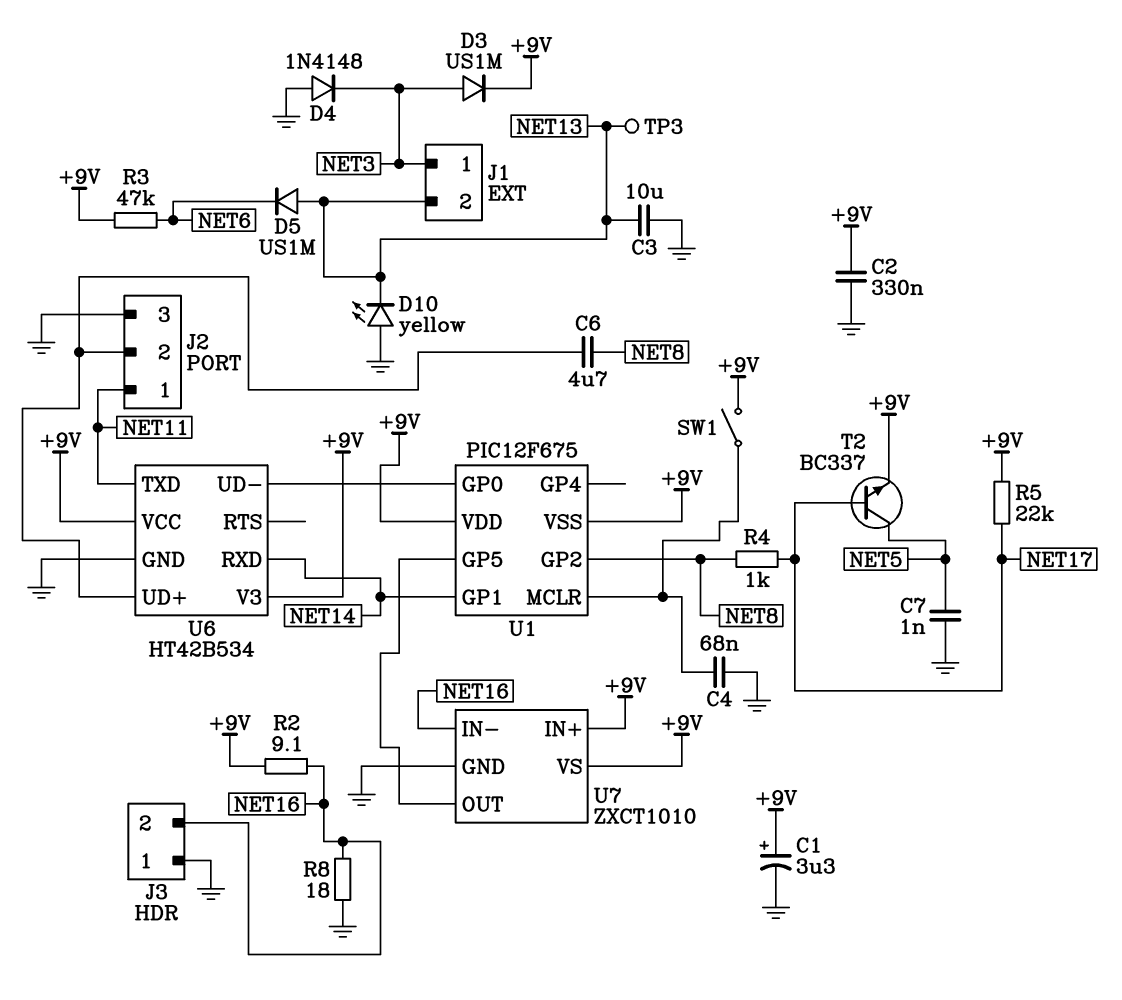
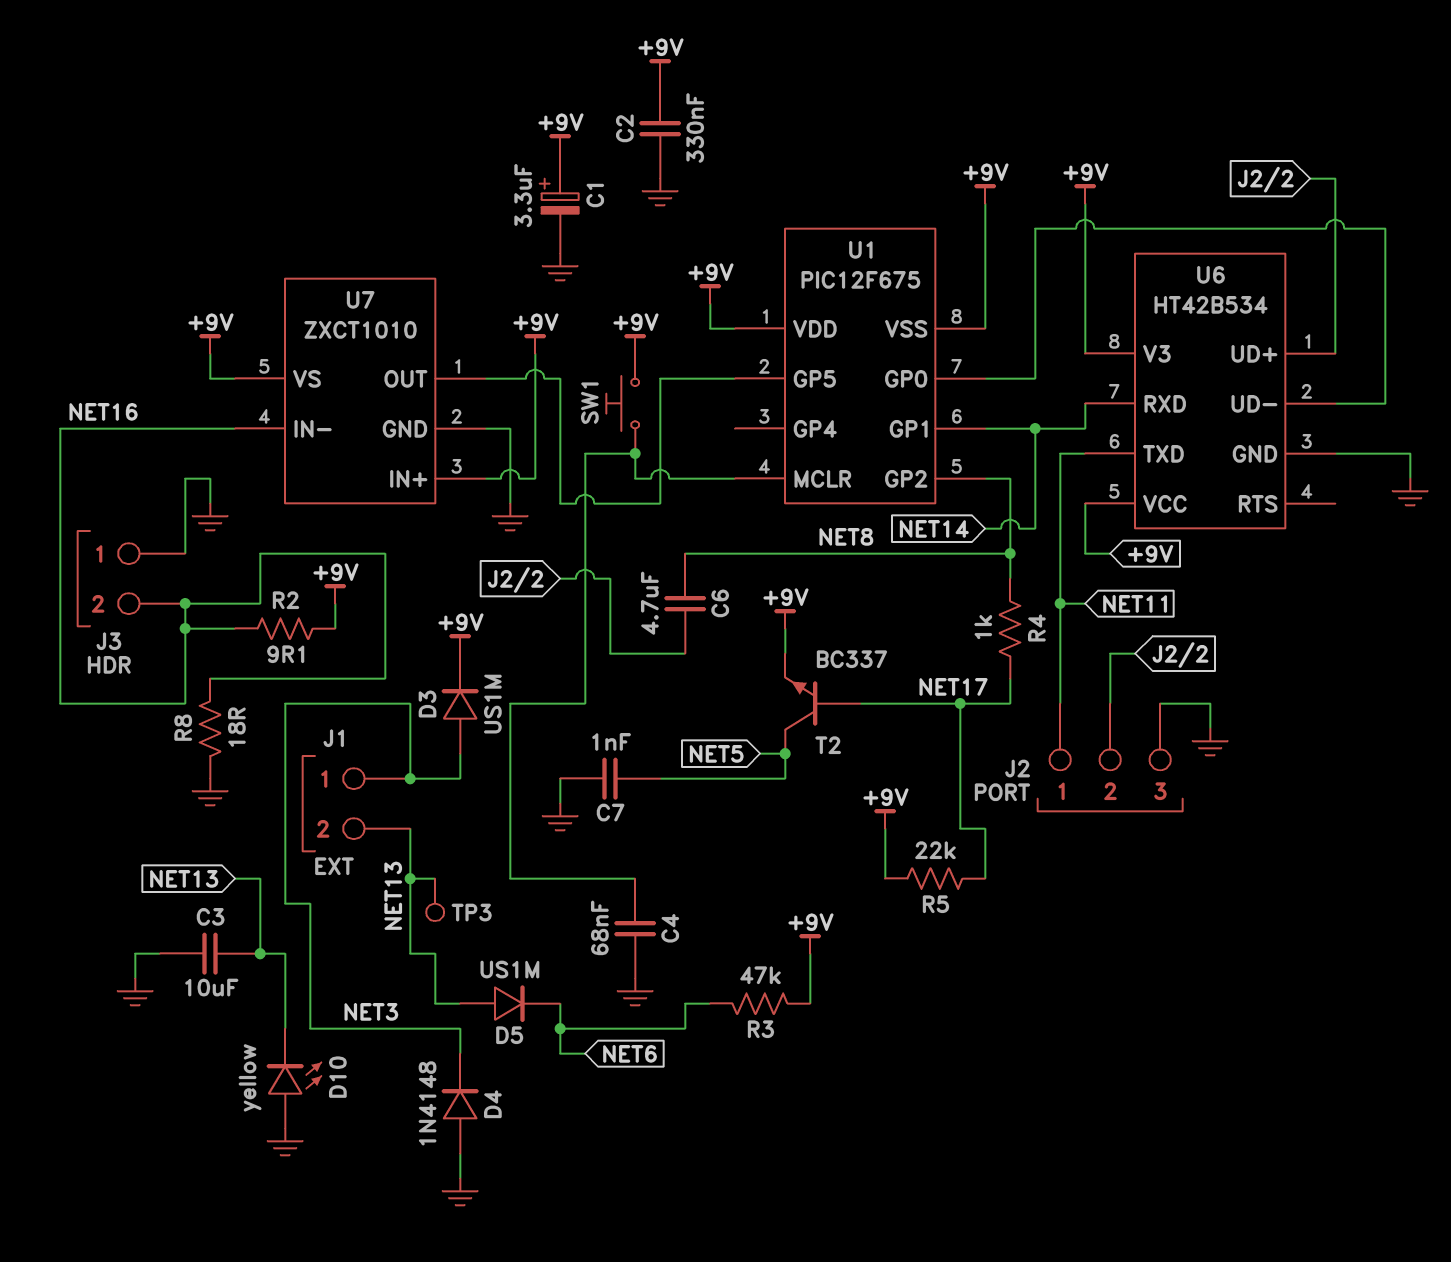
SW1: switch (+9V, U1/MCLR) -> button (+9V, U1/MCLR)

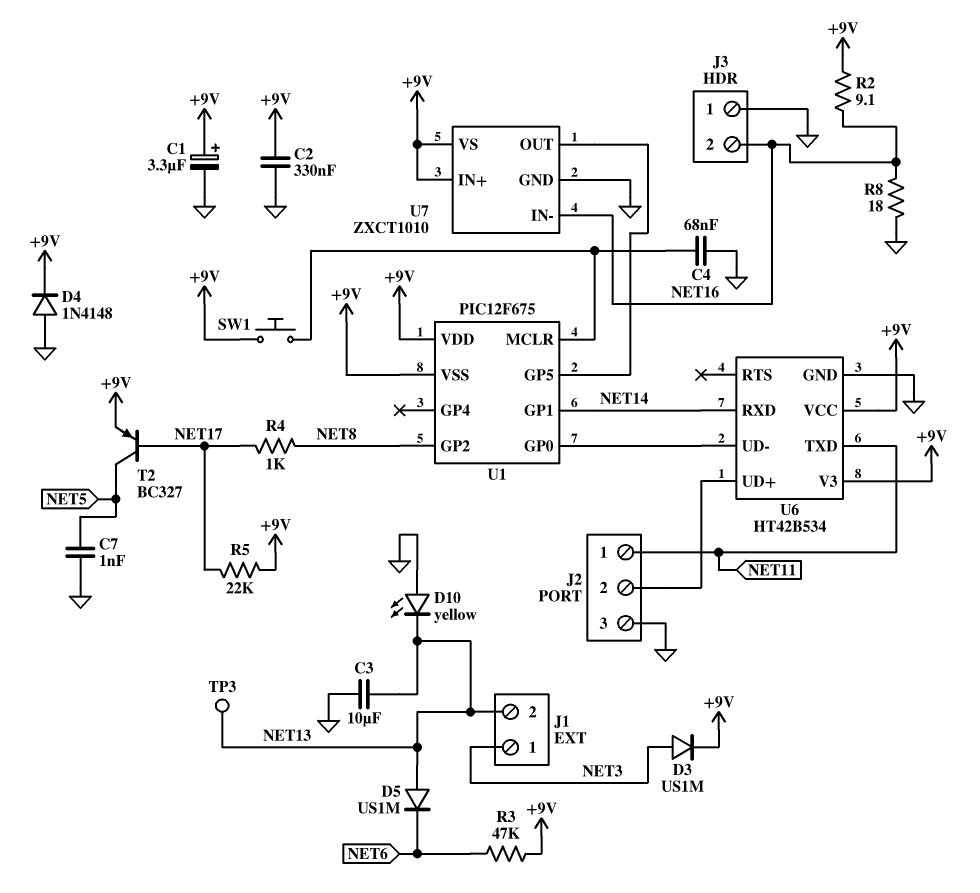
C6: 4.7uF (J2/2, NET8) -> none
D4: diode 1N4148 (A GND, K NET3) -> diode 1N4148 (A GND, K +9V)
T2: NPN BC337 (B NET17, C NET5, E +9V) -> PNP BC327 (B NET17, C NET5, E +9V)

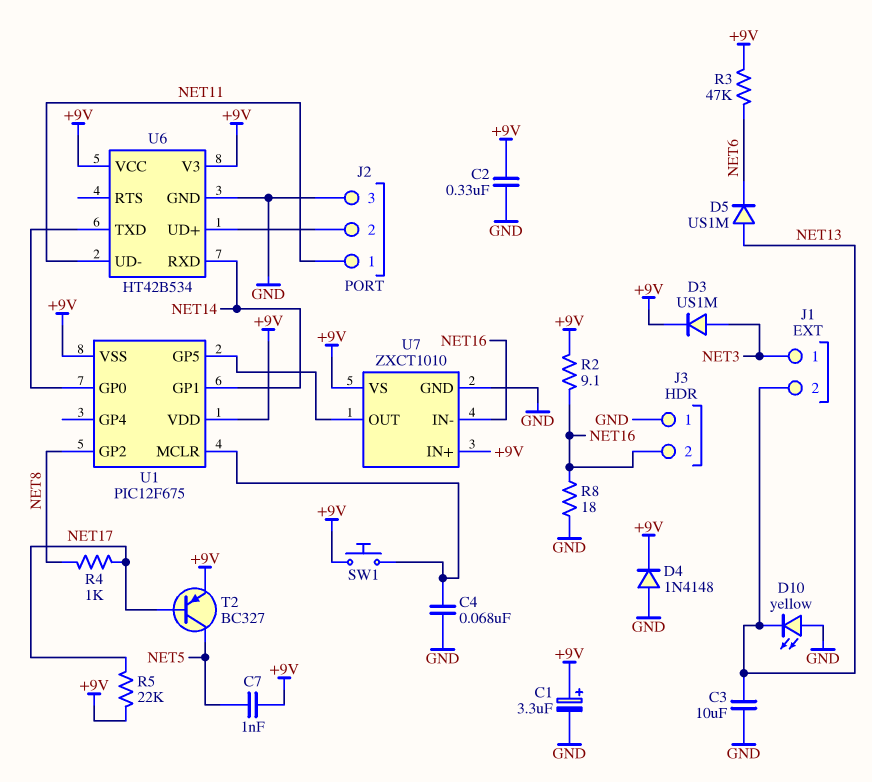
C7: 1nF (GND, NET5) -> 1nF (+9V, NET5)
TP3: test point (NET13) -> none
U6 pin TXD: NET11 -> U1/GP0
U6 pin UD-: U1/GP0 -> NET11

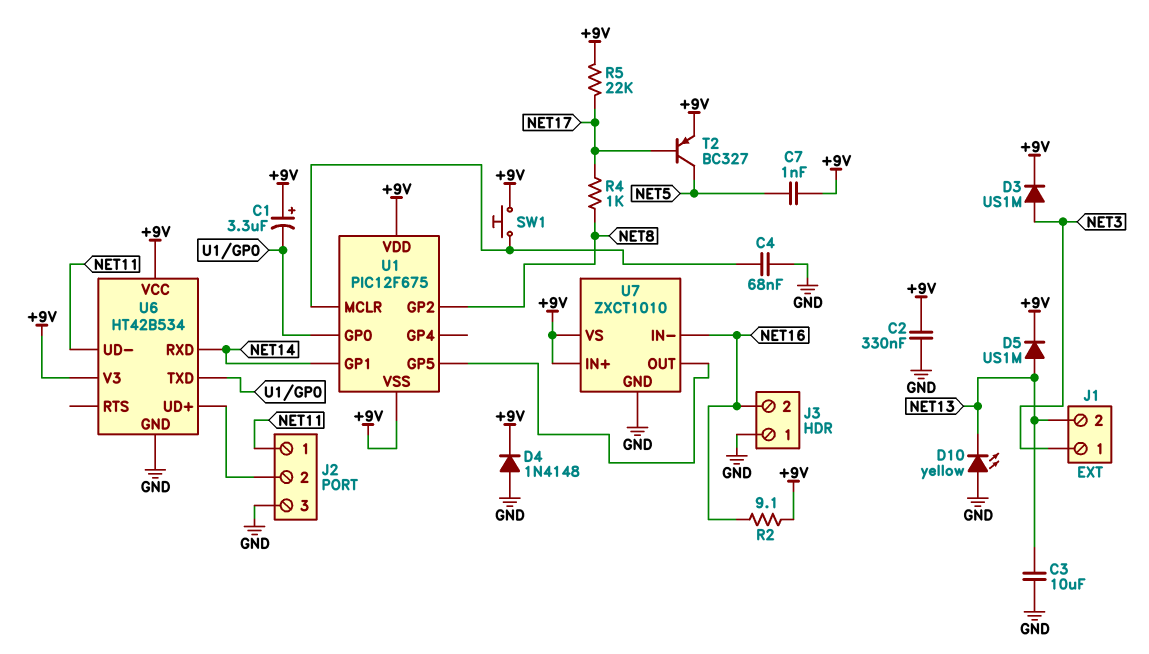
C1: 3.3uF (plus +9V, minus GND) -> 3.3uF (plus +9V, minus U1/GP0)
D5: diode US1M (A NET13, K NET6) -> diode US1M (A NET13, K +9V)
R3: 47k (+9V, NET6) -> none
R8: 18 (GND, NET16) -> none

